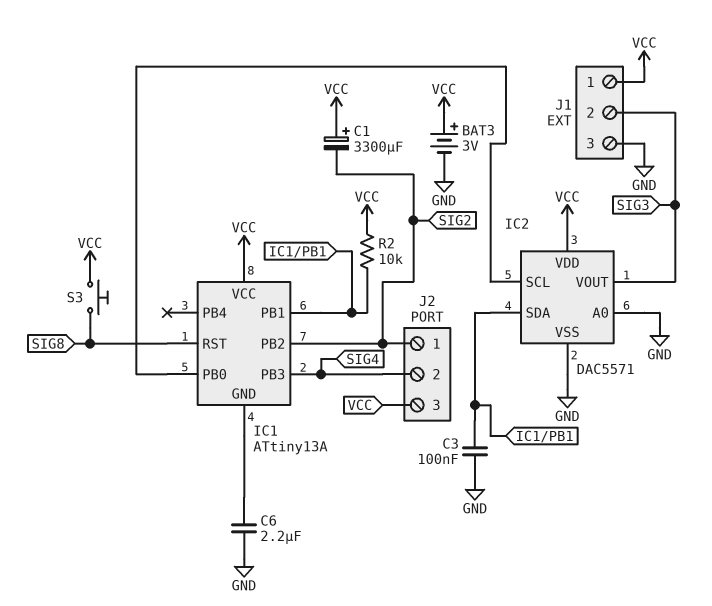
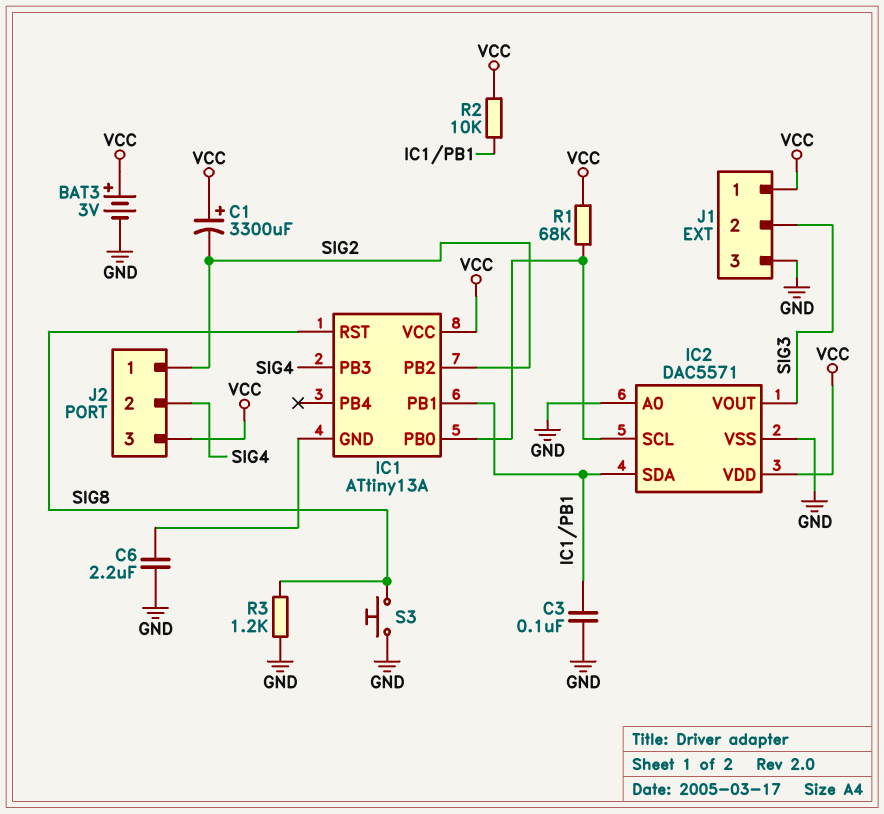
R1: none -> 68k (IC1/PB0, VCC)
R3: none -> 1.2k (GND, SIG8)
S3: button (SIG8, VCC) -> button (GND, SIG8)

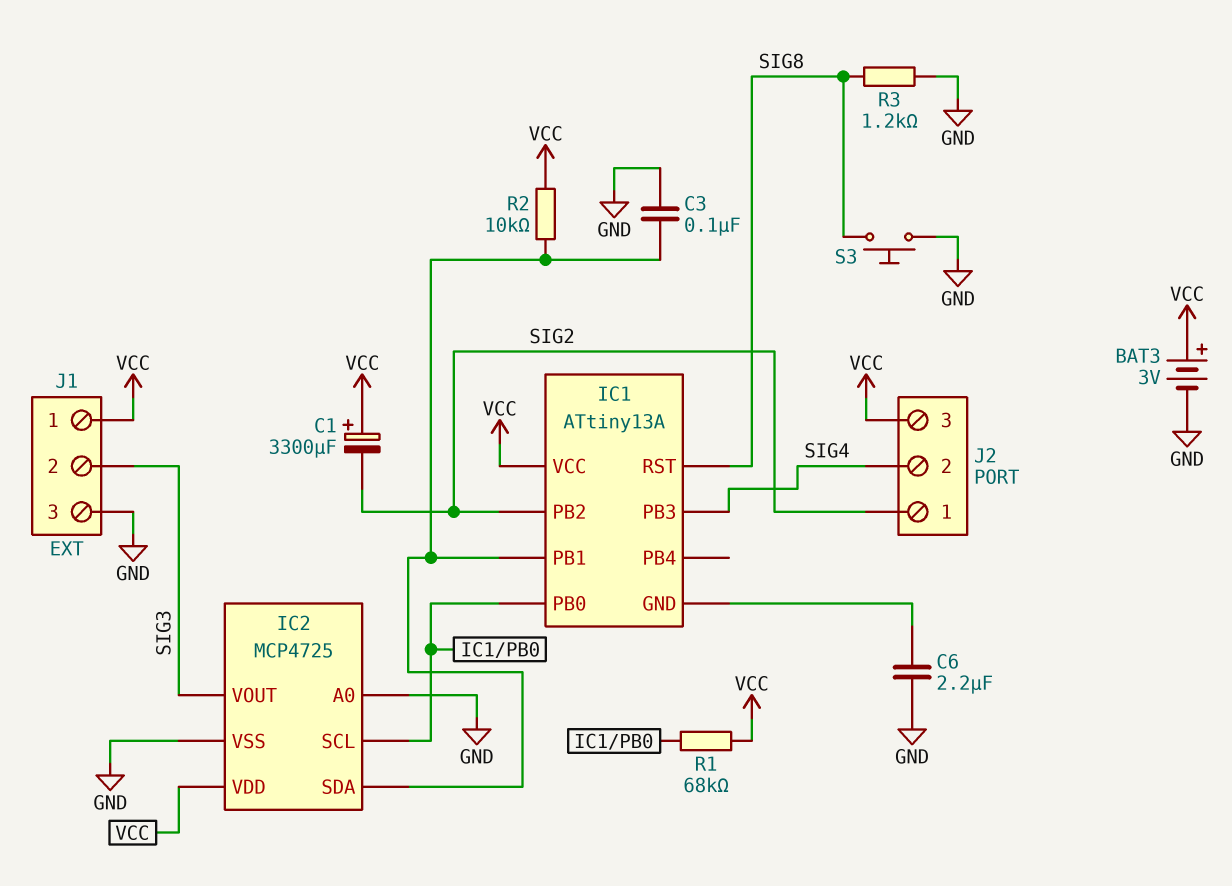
IC2: DAC5571 -> MCP4725

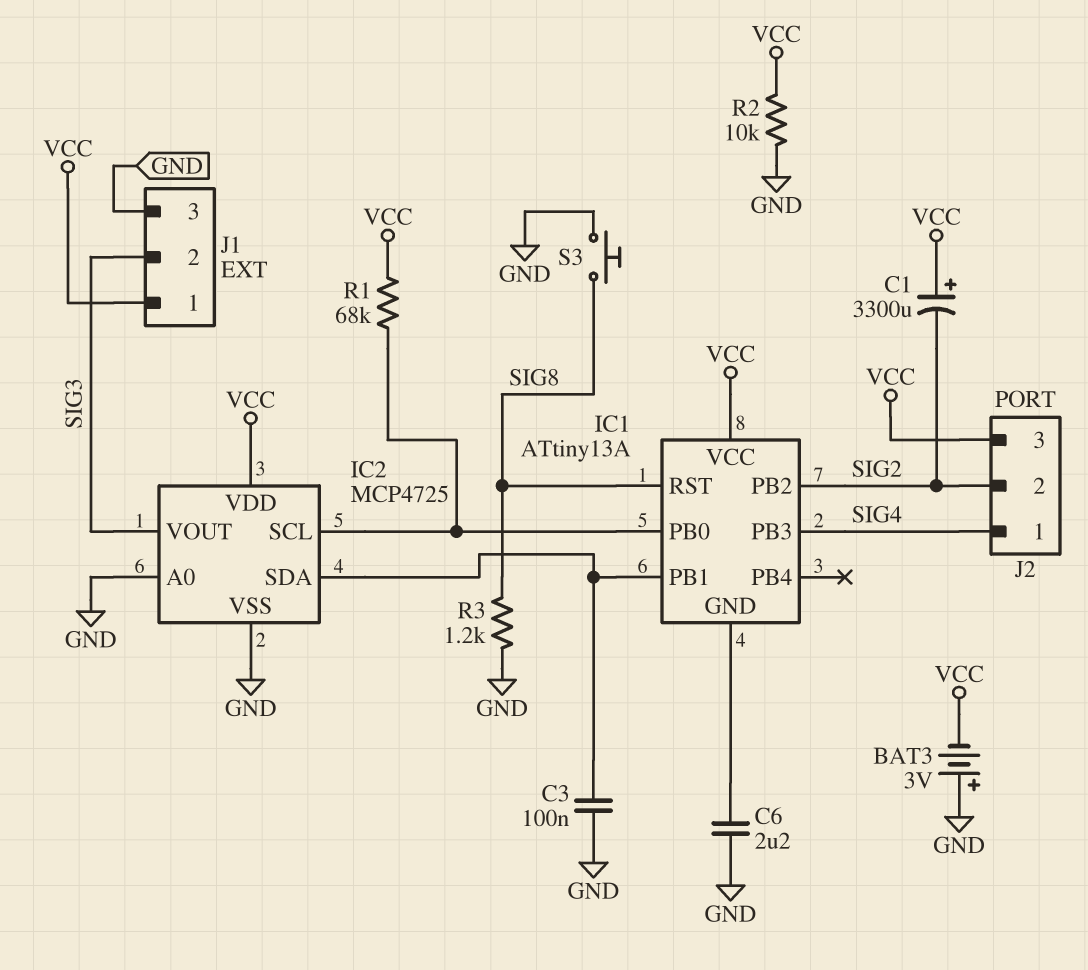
BAT3: 3V (plus VCC, minus GND) -> 3V (plus GND, minus VCC)
J2 pin 1: SIG2 -> SIG4
J2 pin 2: SIG4 -> SIG2
R2: 10k (IC1/PB1, VCC) -> 10k (GND, VCC)

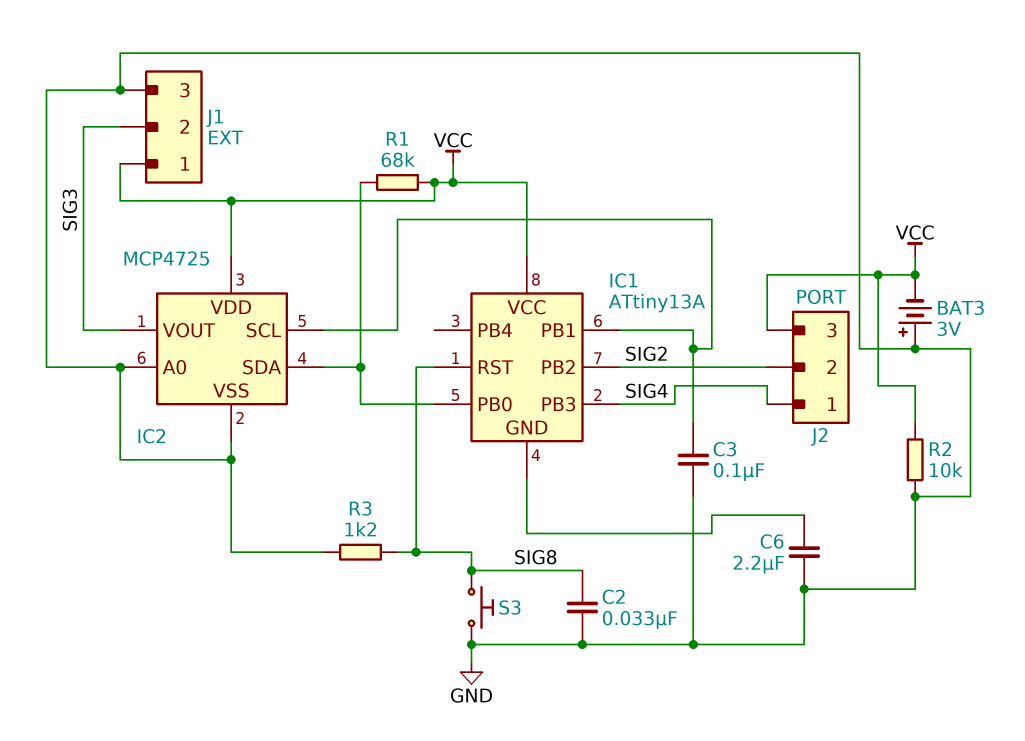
C1: 3300uF (plus VCC, minus SIG2) -> none
C2: none -> 33nF (GND, SIG8)
IC2 pin SCL: IC1/PB0 -> IC1/PB1
IC2 pin SDA: IC1/PB1 -> IC1/PB0

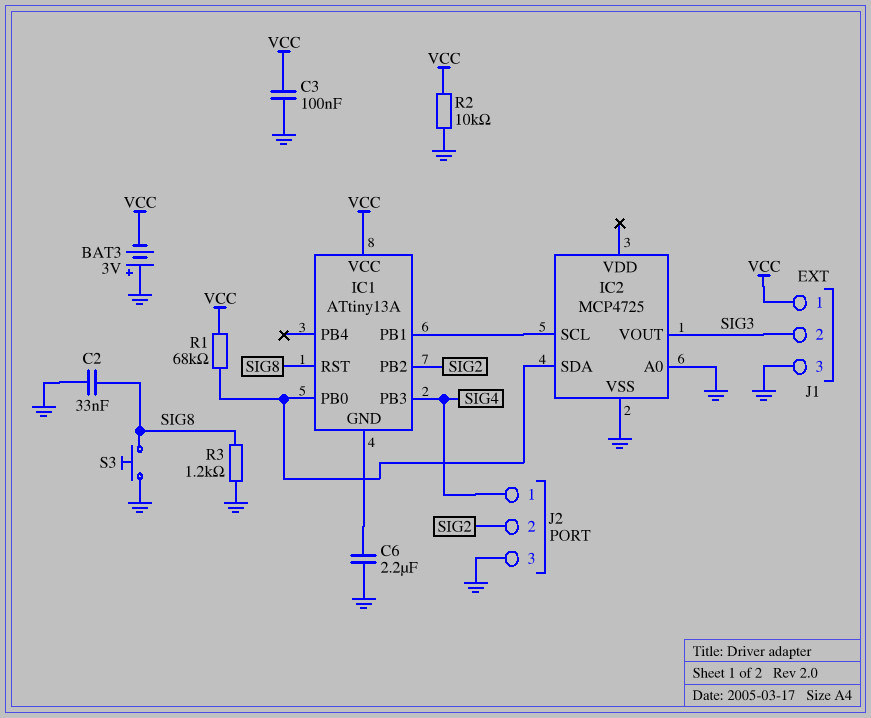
C3: 100nF (GND, IC1/PB1) -> 100nF (GND, VCC)
IC2 pin VDD: VCC -> none
J2 pin 3: VCC -> GND

